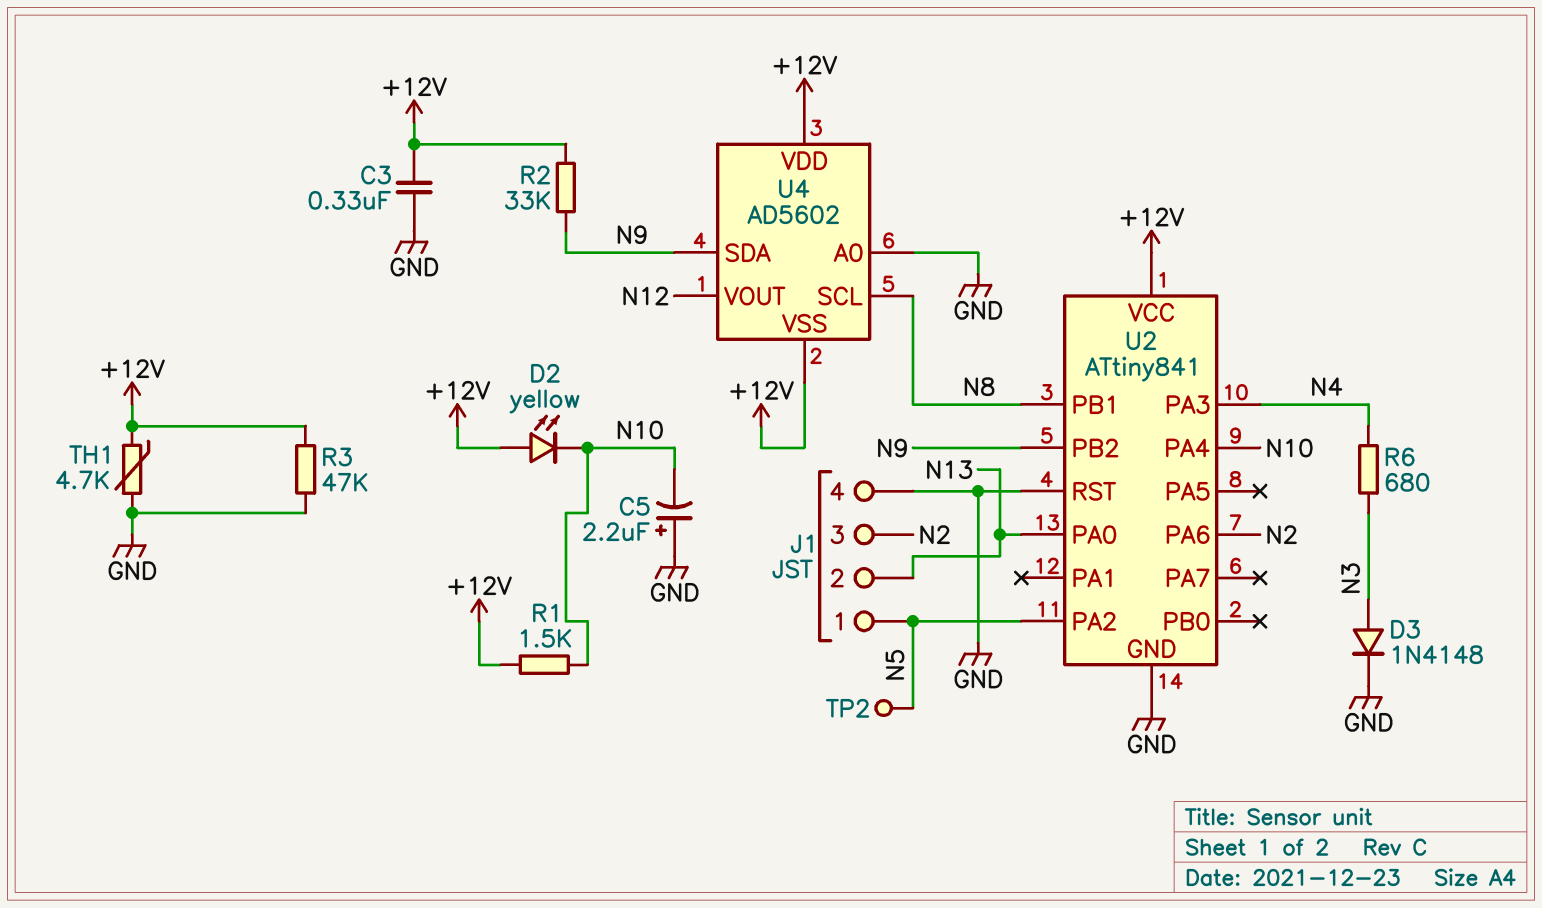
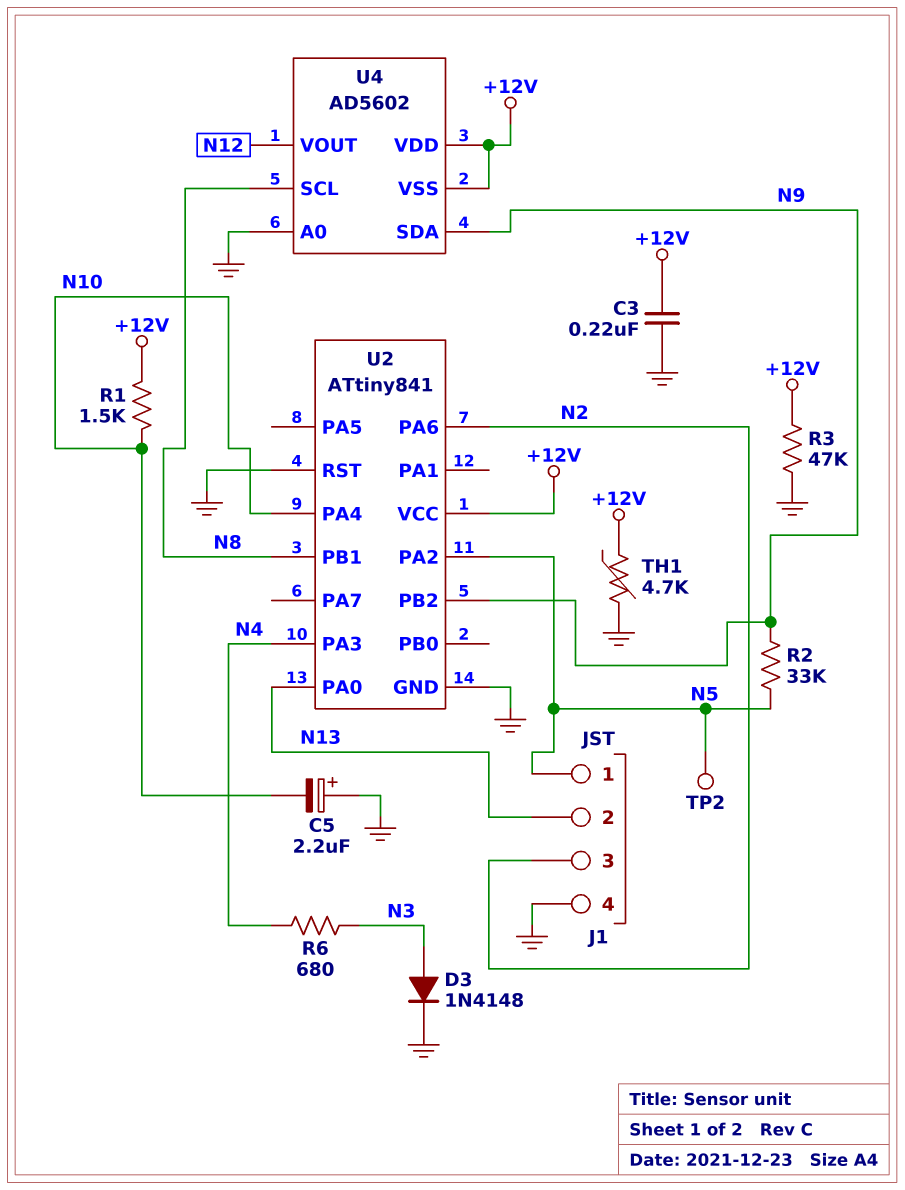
C3: 330nF (+12V, GND) -> 220nF (+12V, GND)
D2: LED yellow (A +12V, K N10) -> none
R2: 33k (+12V, N9) -> 33k (N5, N9)

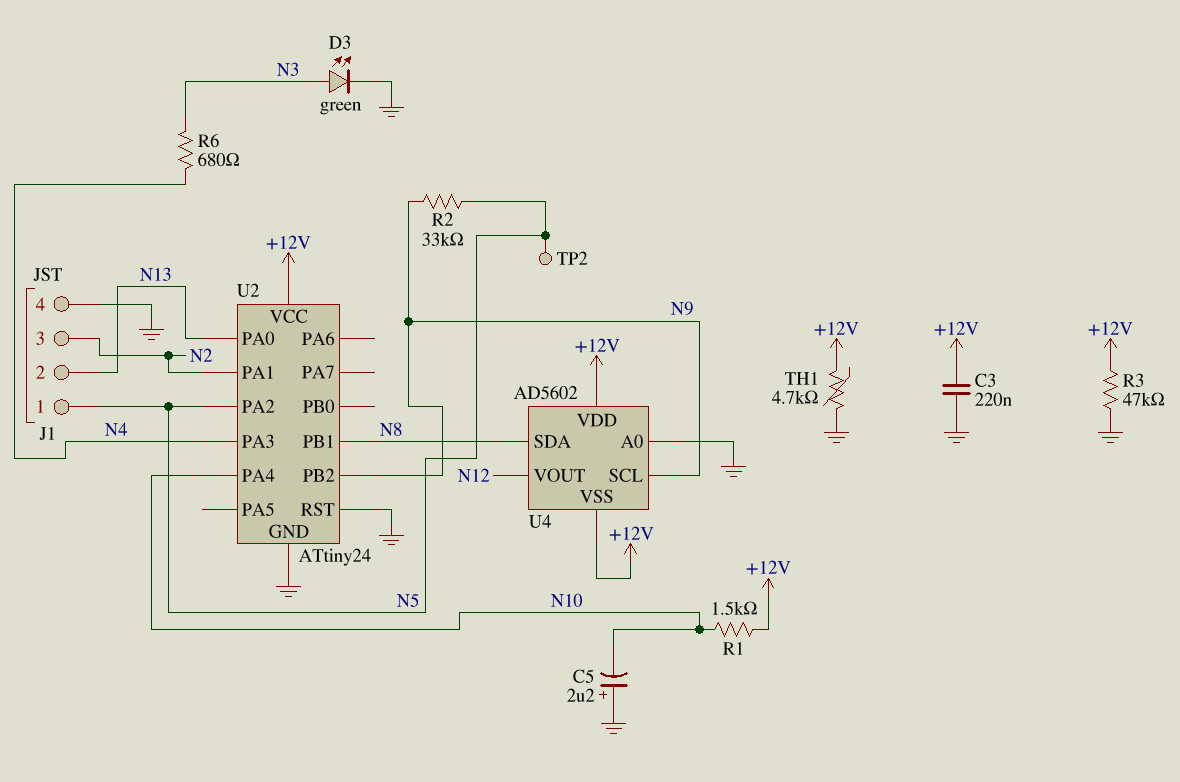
D3: diode 1N4148 (A N3, K GND) -> LED green (A N3, K GND)
U2: ATtiny841 -> ATtiny24
U2 pin PA1: none -> N2
U2 pin PA6: N2 -> none
U4 pin SCL: N8 -> N9
U4 pin SDA: N9 -> N8

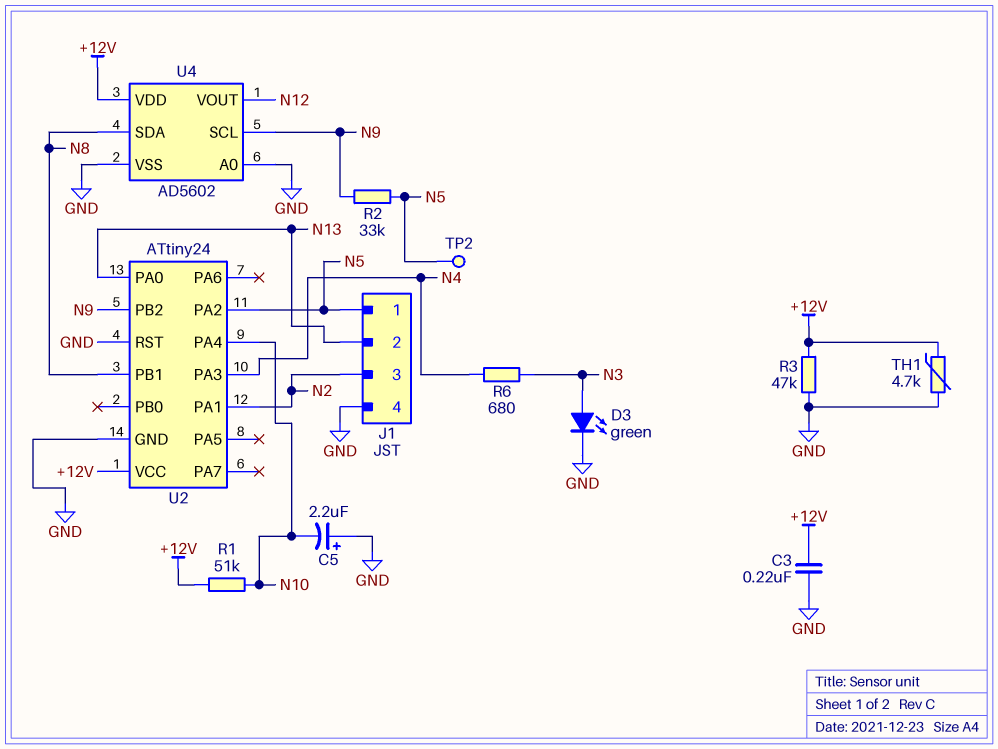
R1: 1.5k (+12V, N10) -> 51k (+12V, N10)
U4 pin VSS: +12V -> GND

